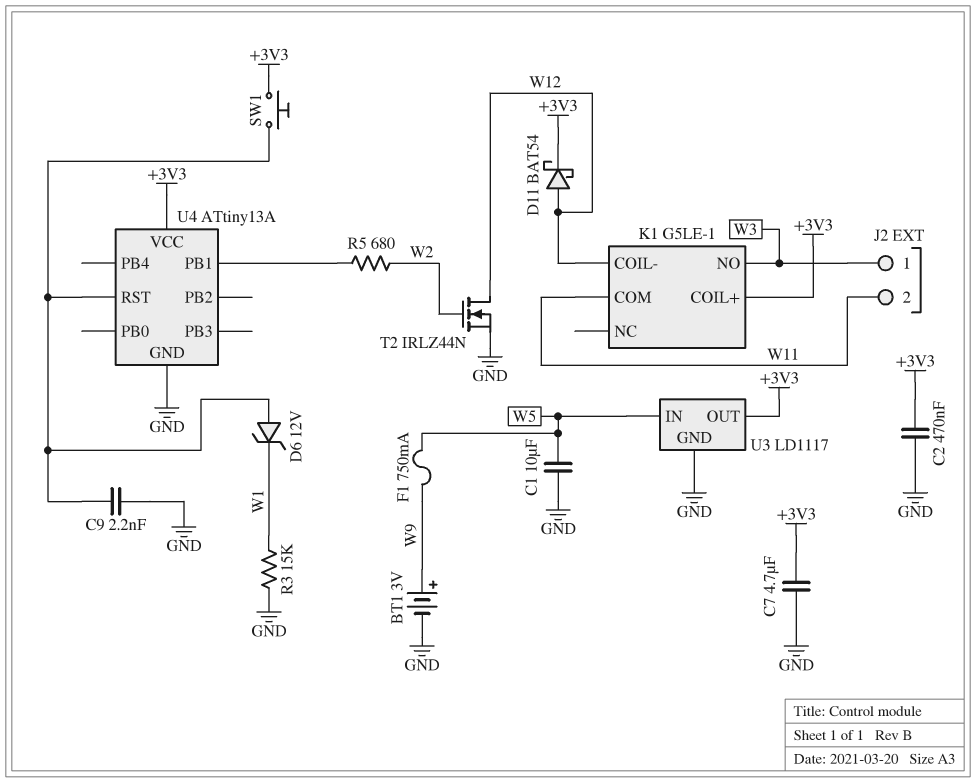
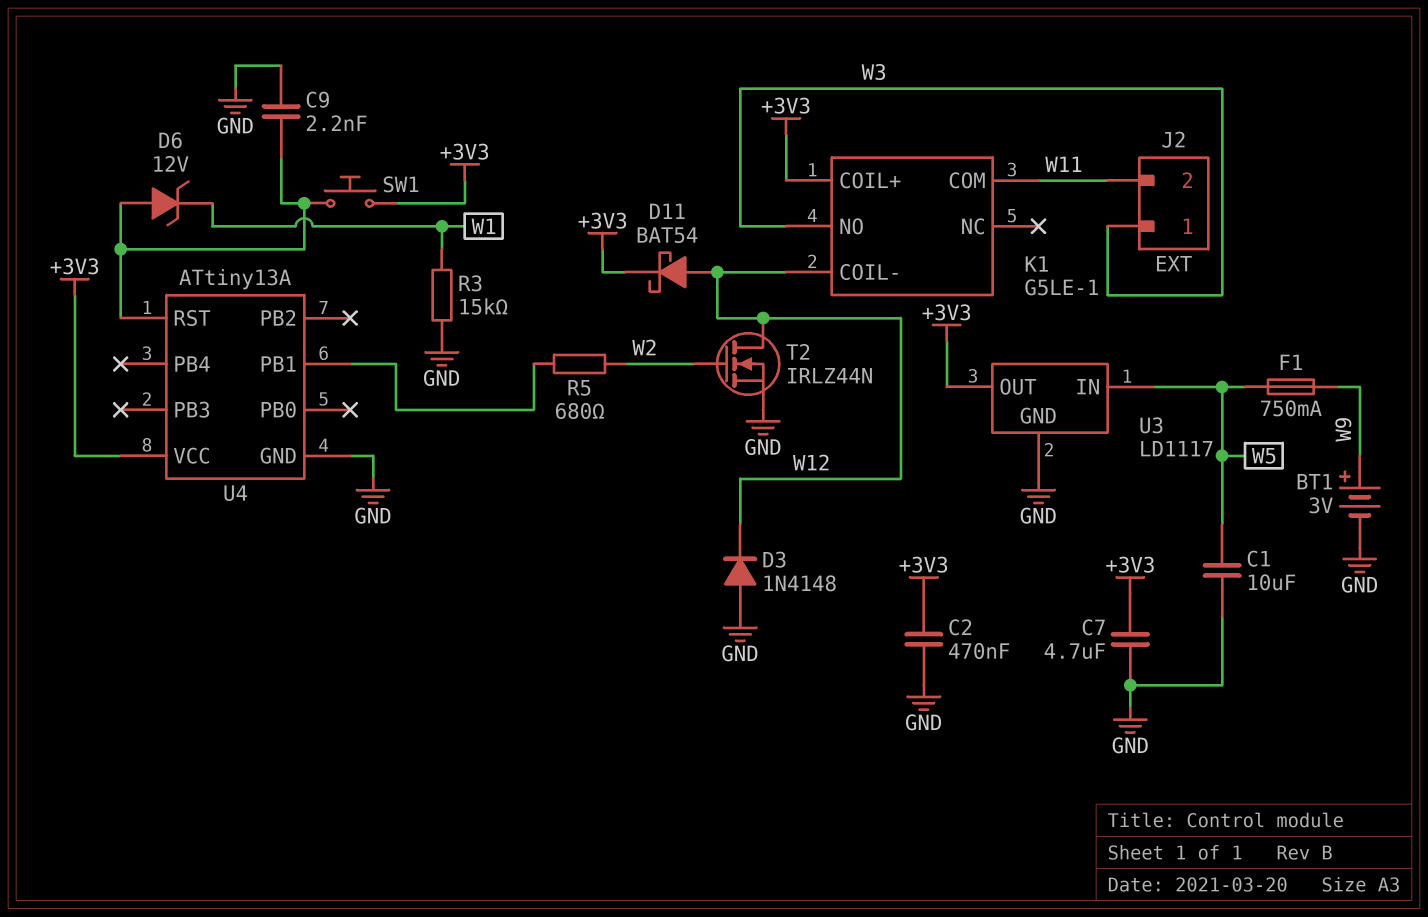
D3: none -> diode 1N4148 (A GND, K W12)

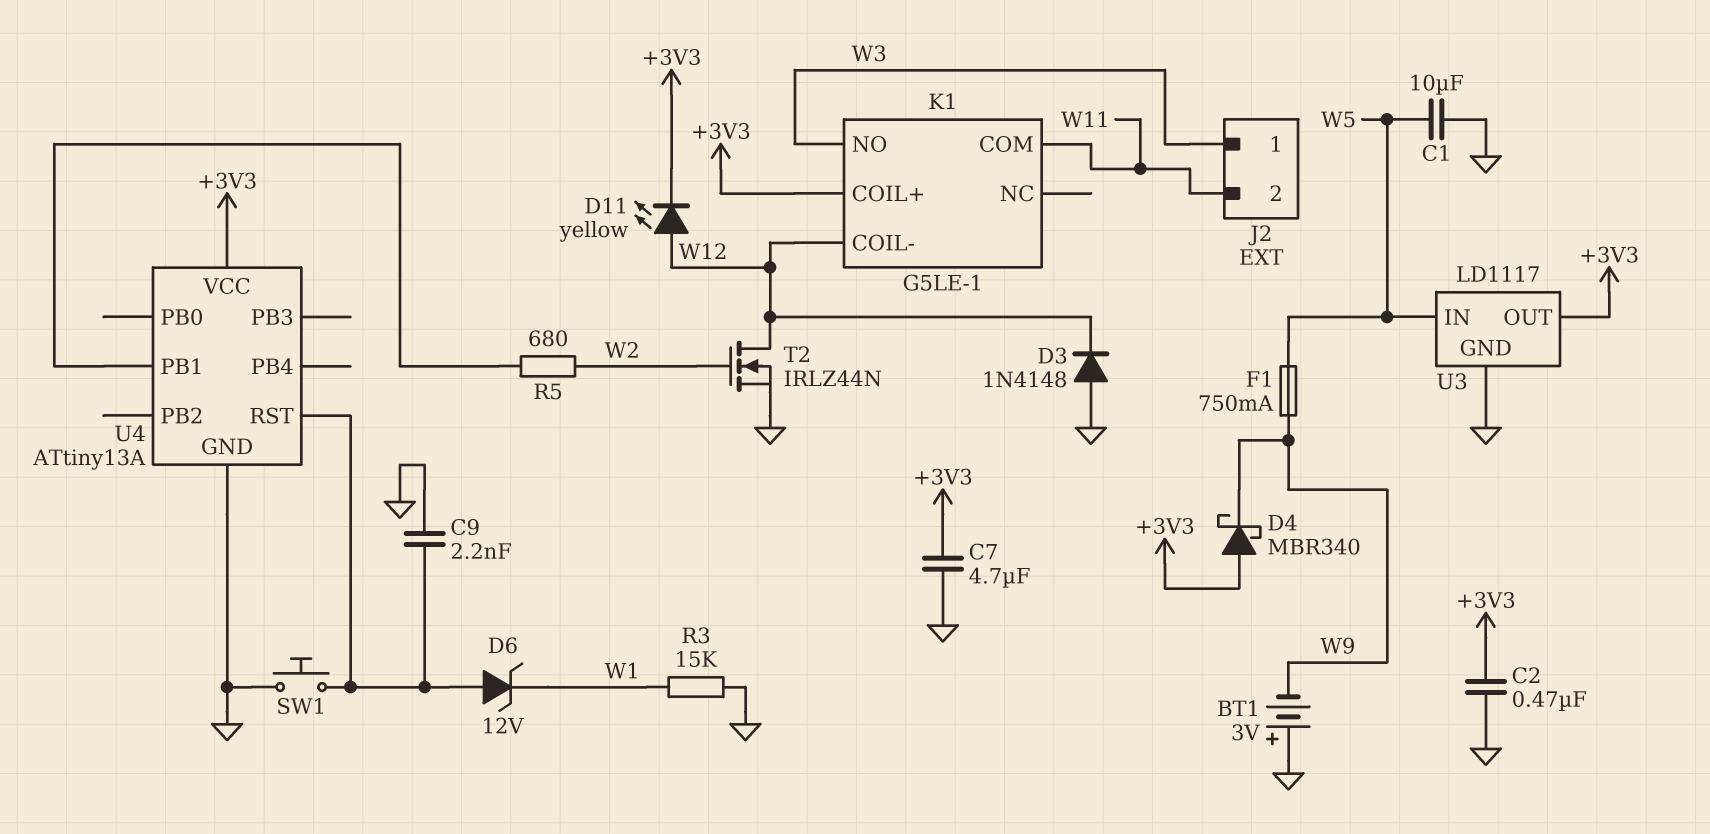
BT1: 3V (plus W9, minus GND) -> 3V (plus GND, minus W9)
D4: none -> schottky MBR340 (A +3V3, K W9)
D11: schottky BAT54 (A W12, K +3V3) -> LED yellow (A W12, K +3V3)
SW1: button (+3V3, U4/RST) -> button (GND, U4/RST)

